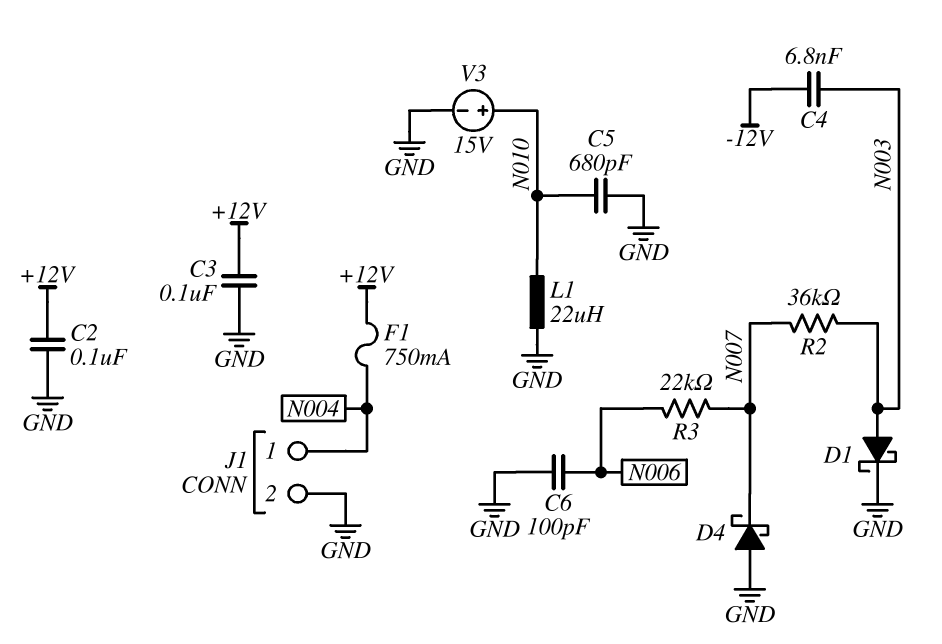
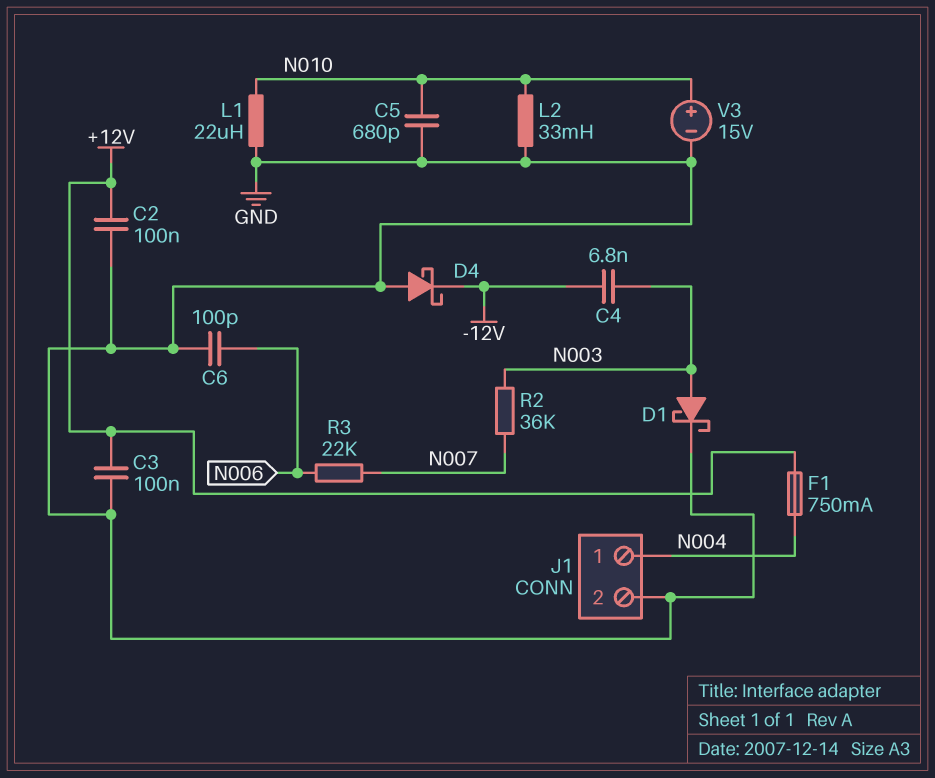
D4: schottky (A GND, K N007) -> schottky (A GND, K -12V)
L2: none -> 33mH (GND, N010)

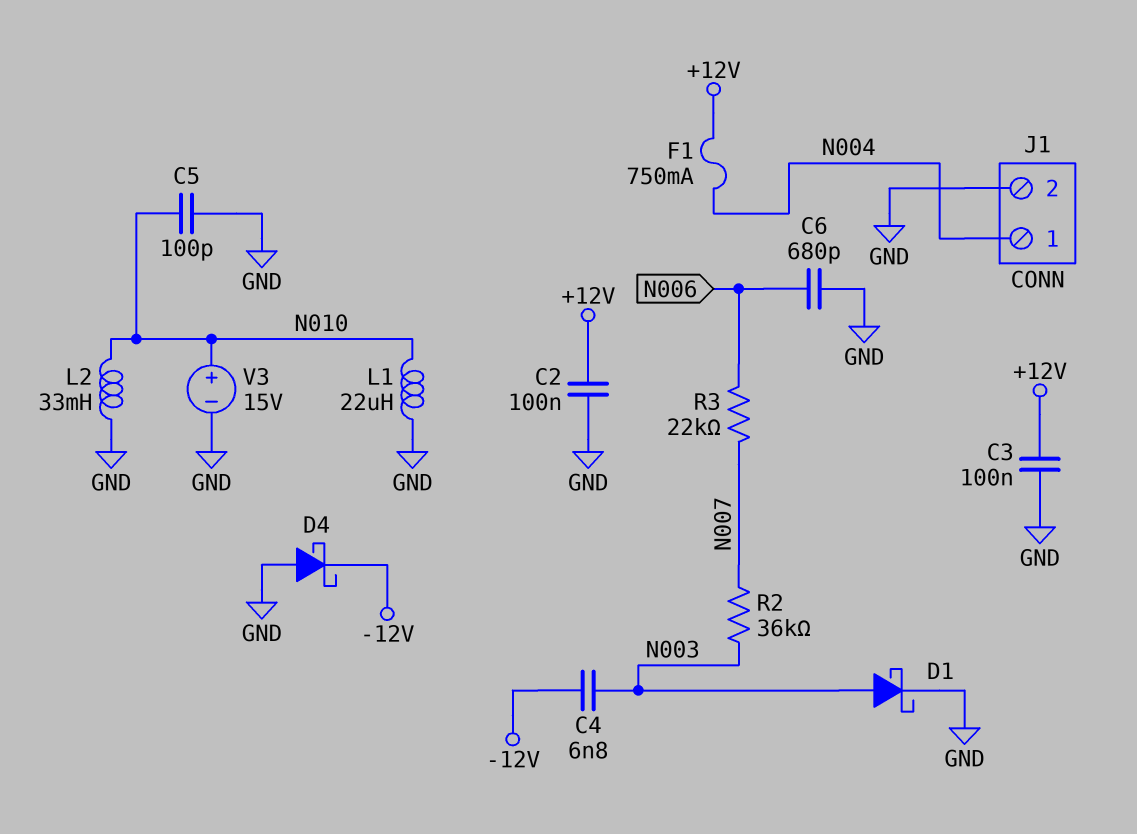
C5: 680pF (GND, N010) -> 100pF (GND, N010)
C6: 100pF (GND, N006) -> 680pF (GND, N006)

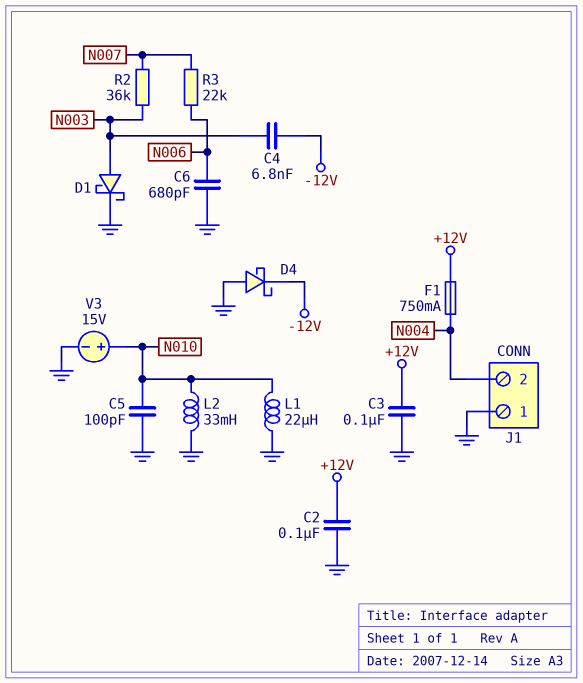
J1 pin 1: N004 -> GND
J1 pin 2: GND -> N004

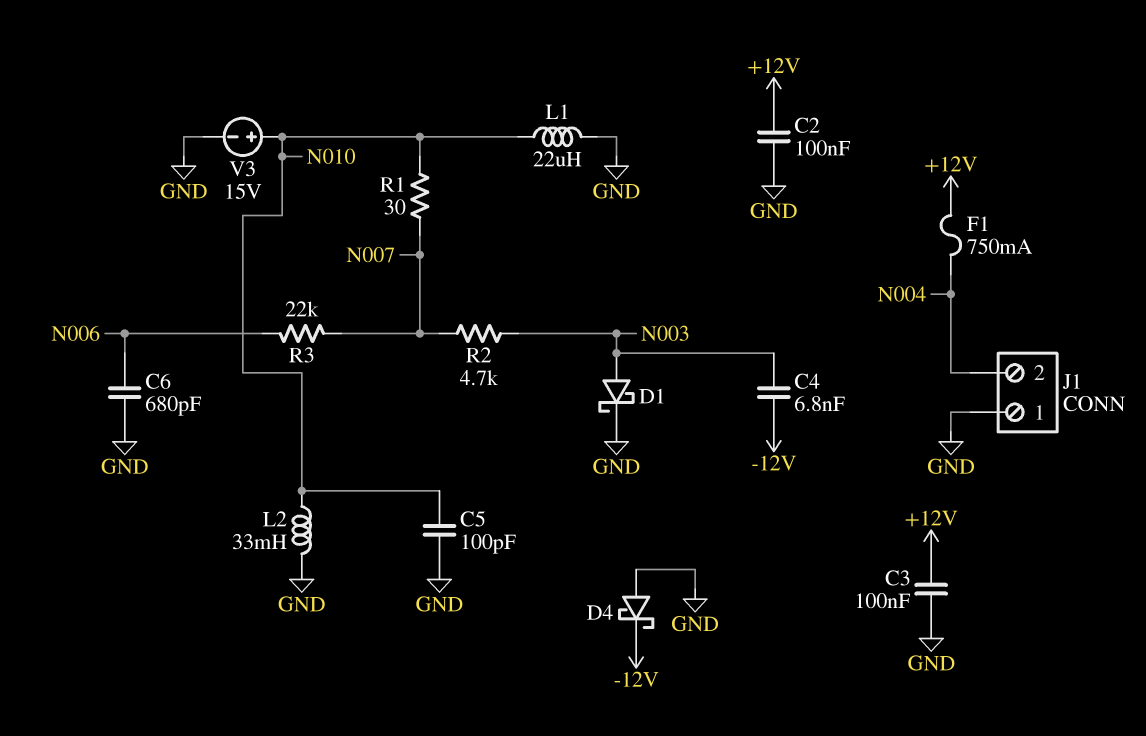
R1: none -> 30 (N007, N010)
R2: 36k (N003, N007) -> 4.7k (N003, N007)

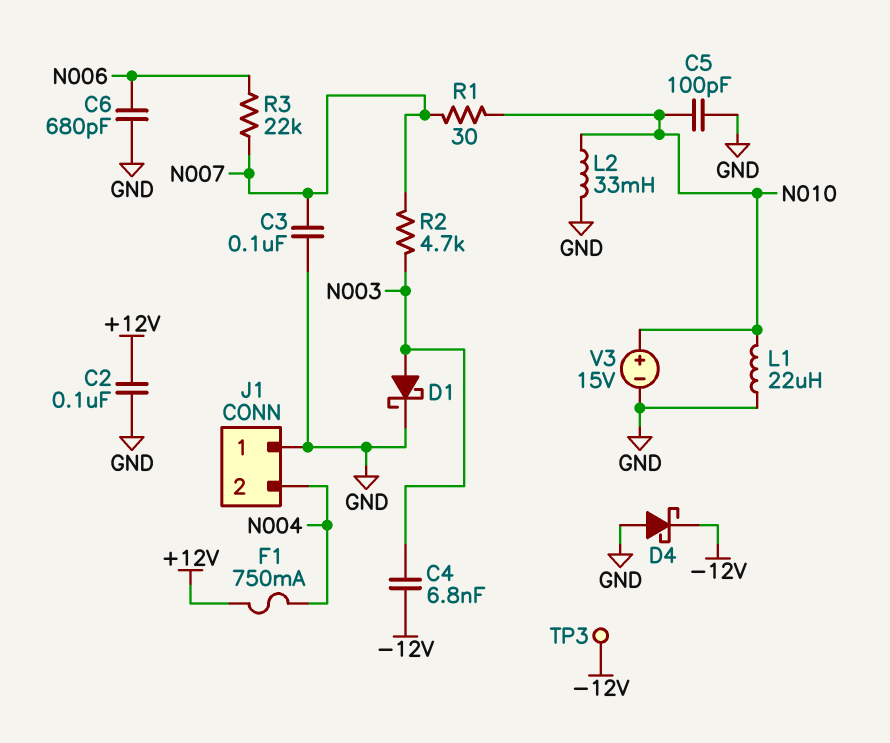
C3: 100nF (+12V, GND) -> 100nF (GND, N007)
TP3: none -> test point (-12V)

